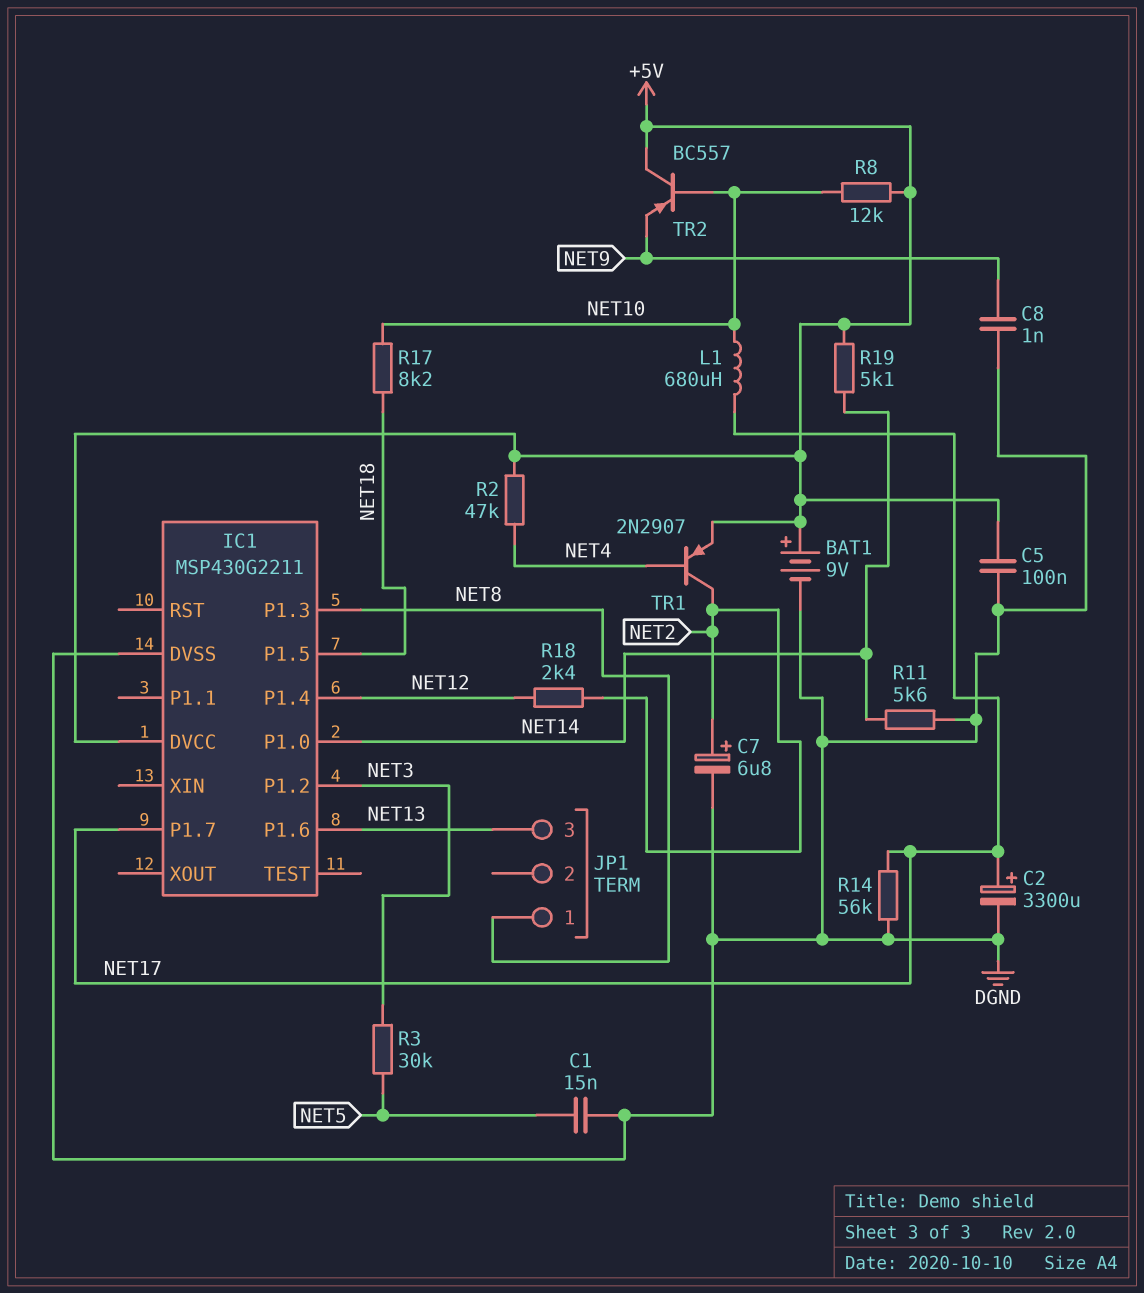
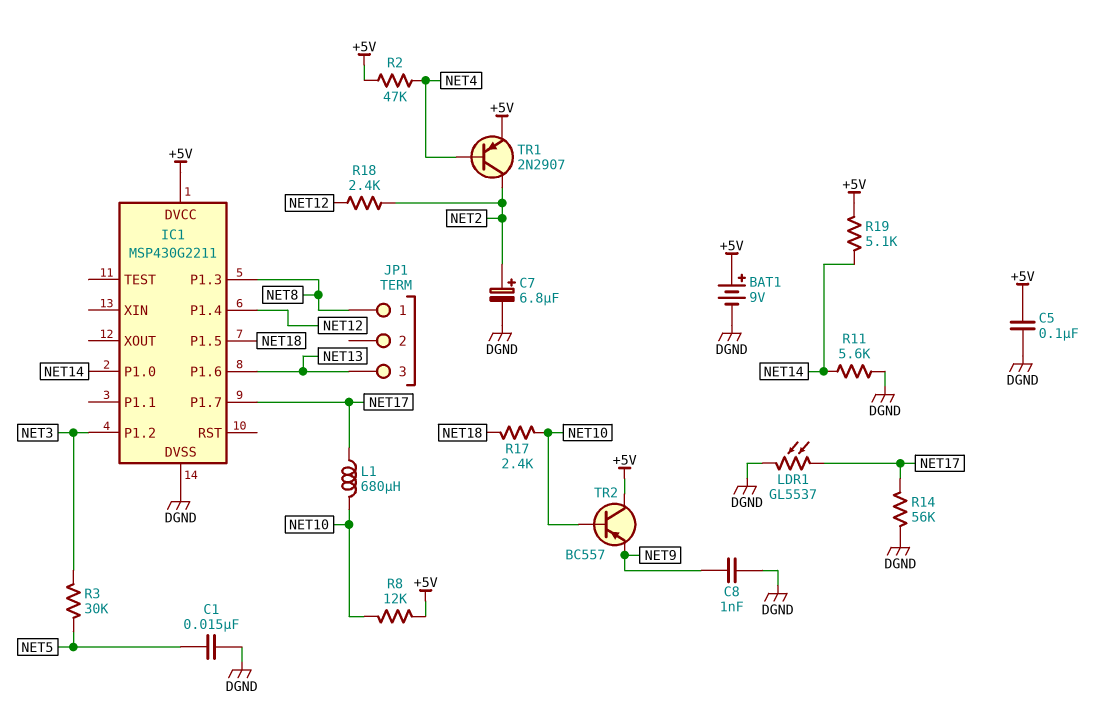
C2: 3300uF (plus NET17, minus DGND) -> none
LDR1: none -> GL5537 (DGND, NET17)
R17: 8.2k (NET10, NET18) -> 2.4k (NET10, NET18)

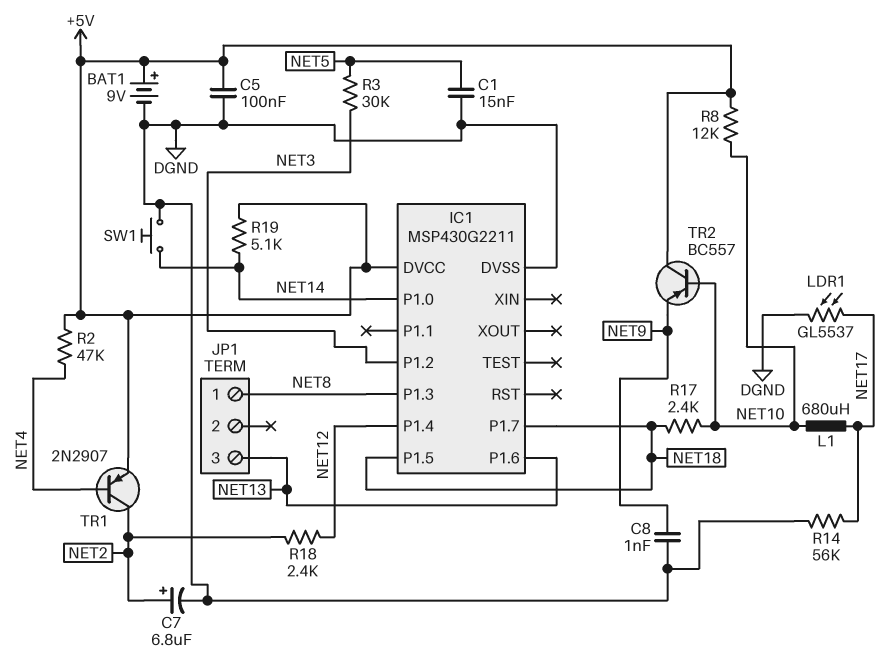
IC1 pin P1.7: NET17 -> NET18
R11: 5.6k (DGND, NET14) -> none
SW1: none -> button (DGND, NET14)

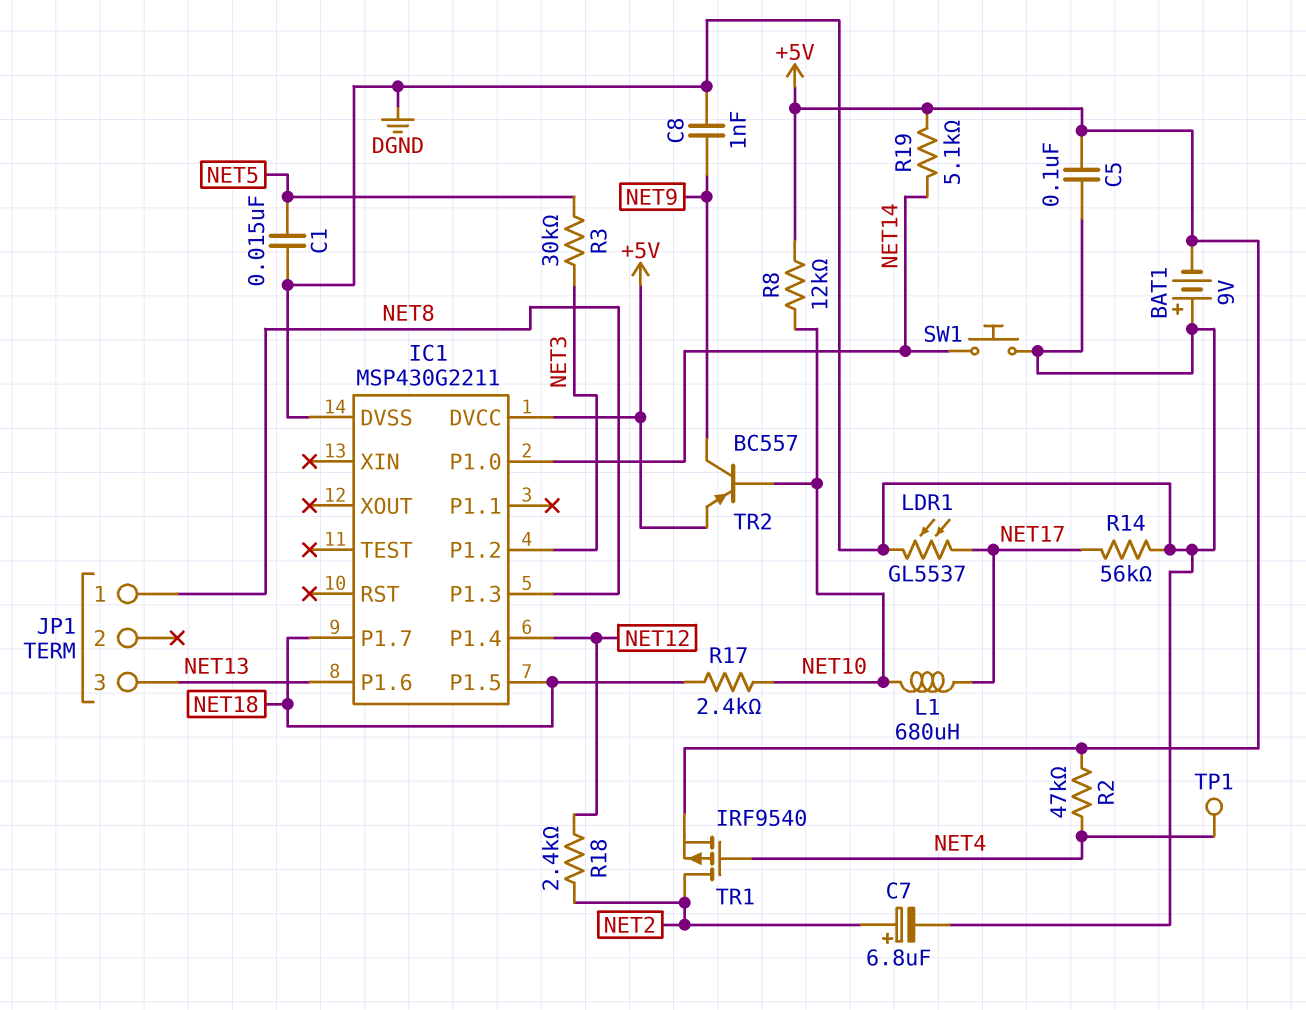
BAT1: 9V (plus +5V, minus DGND) -> 9V (plus DGND, minus +5V)
TP1: none -> test point (NET4)
TR1: PNP 2N2907 (B NET4, C NET2, E +5V) -> PMOS IRF9540 (G NET4, D NET2, S +5V)
TR2: PNP BC557 (B NET10, C +5V, E NET9) -> PNP BC557 (B NET10, C NET9, E +5V)

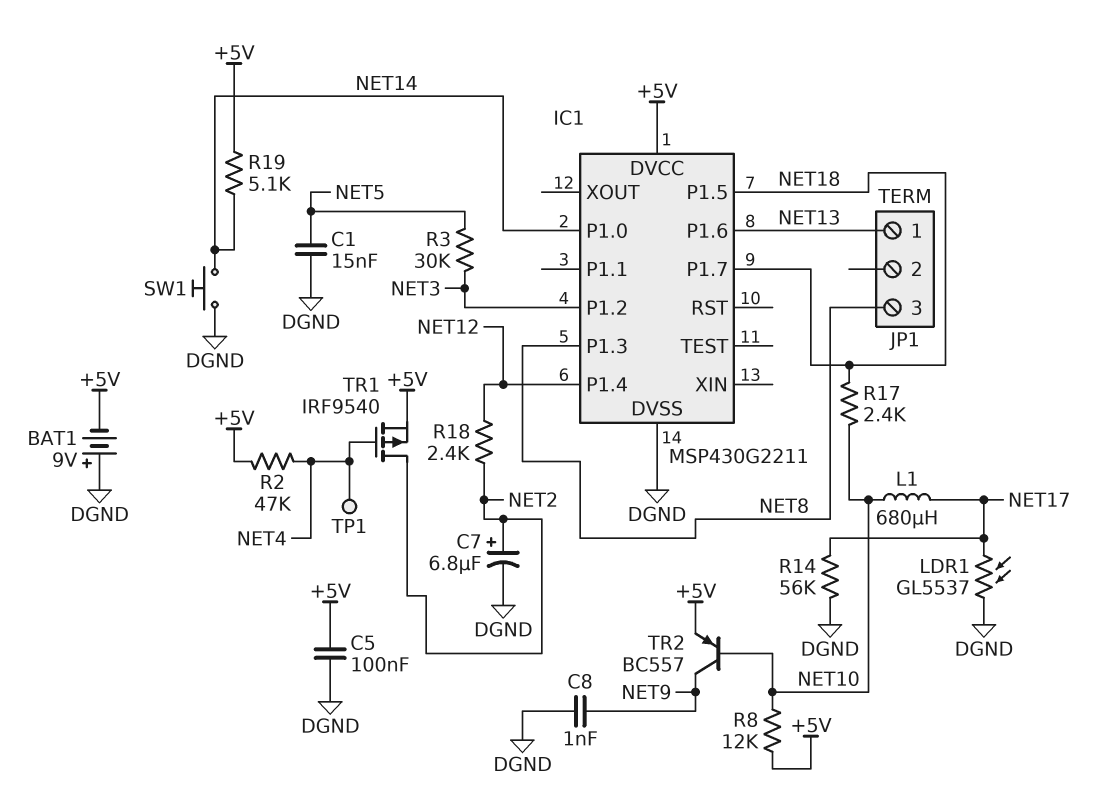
JP1 pin 1: NET8 -> NET13
JP1 pin 3: NET13 -> NET8

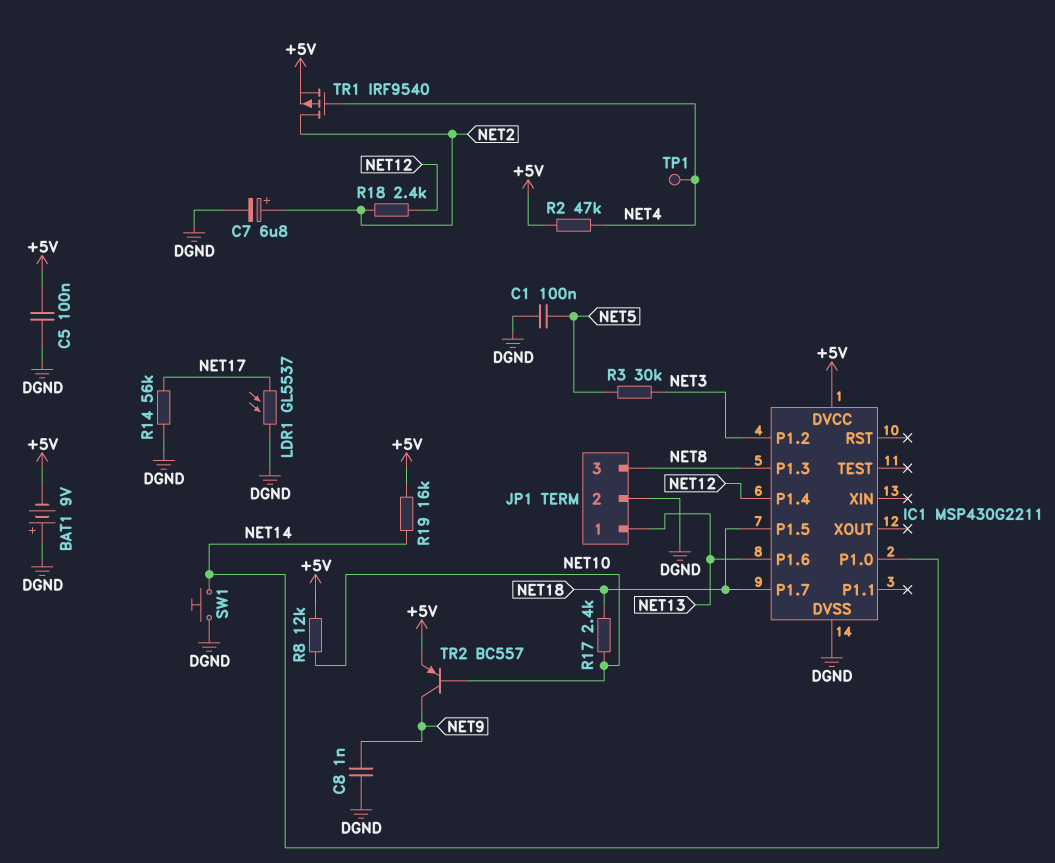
C1: 15nF (DGND, NET5) -> 100nF (DGND, NET5)
JP1 pin 2: none -> DGND
L1: 680uH (NET10, NET17) -> none
R19: 5.1k (+5V, NET14) -> 16k (+5V, NET14)

